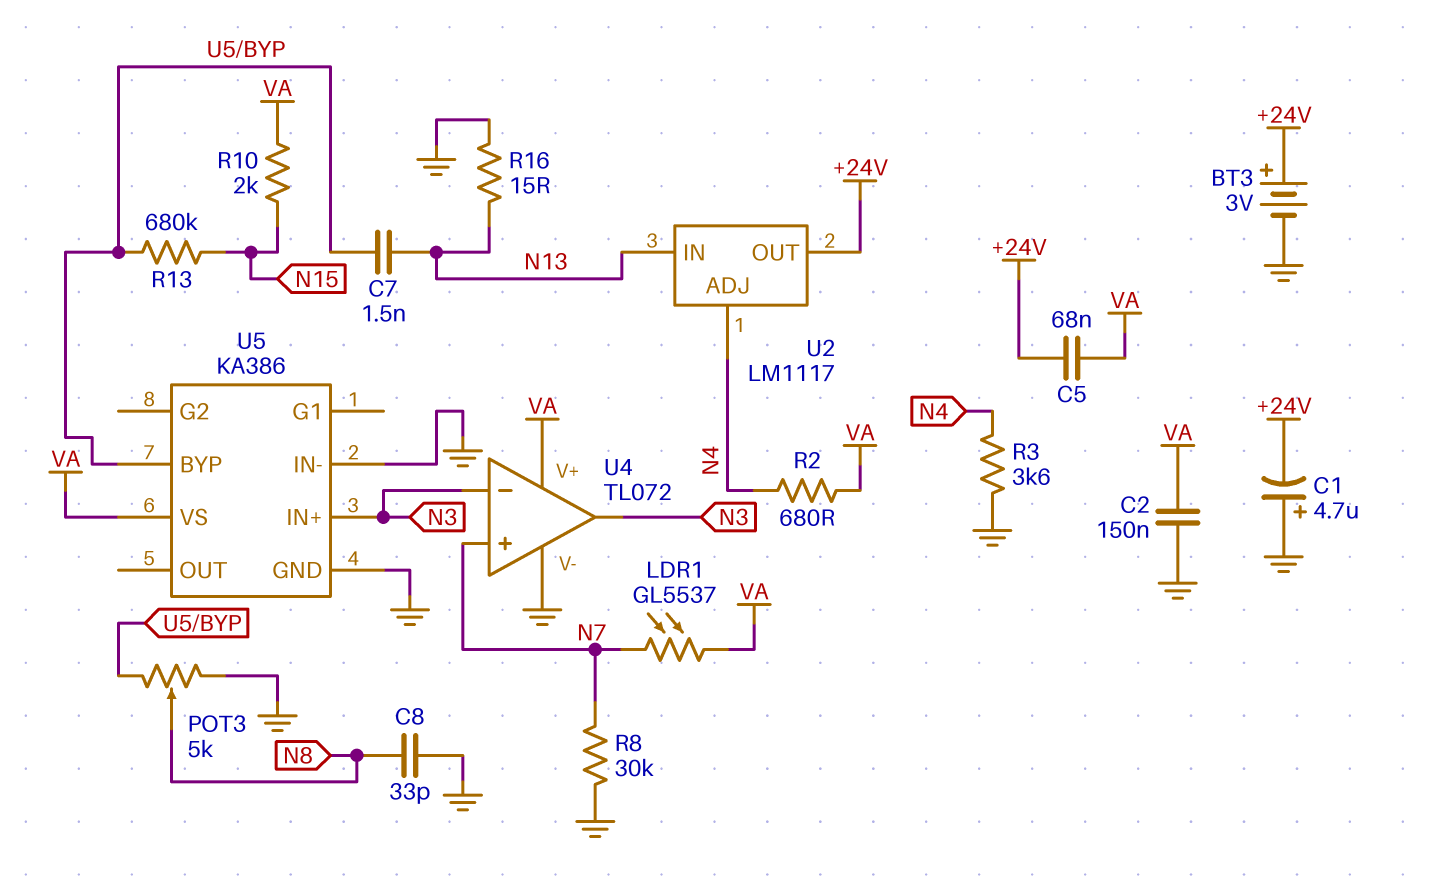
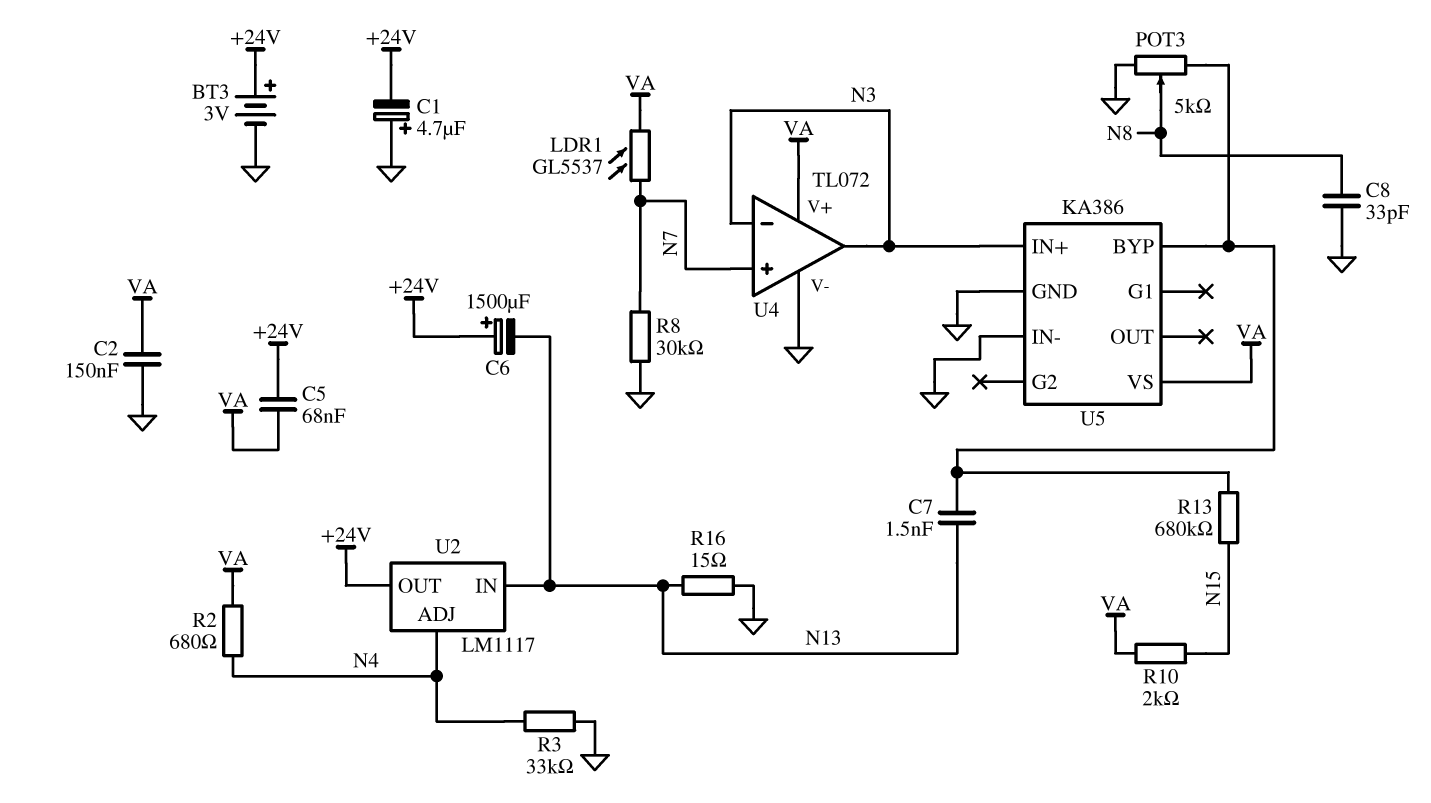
C6: none -> 1500uF (plus +24V, minus N13)
R3: 3.6k (GND, N4) -> 33k (GND, N4)

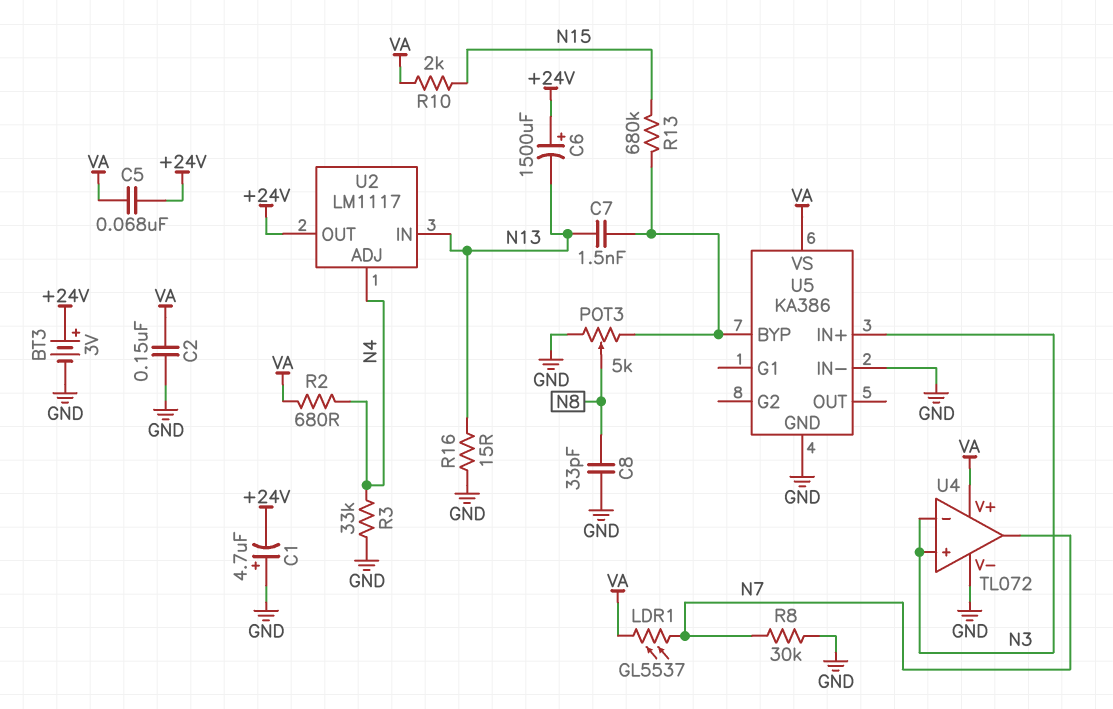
U4 pin in+: N7 -> N3
U4 pin out: N3 -> N7

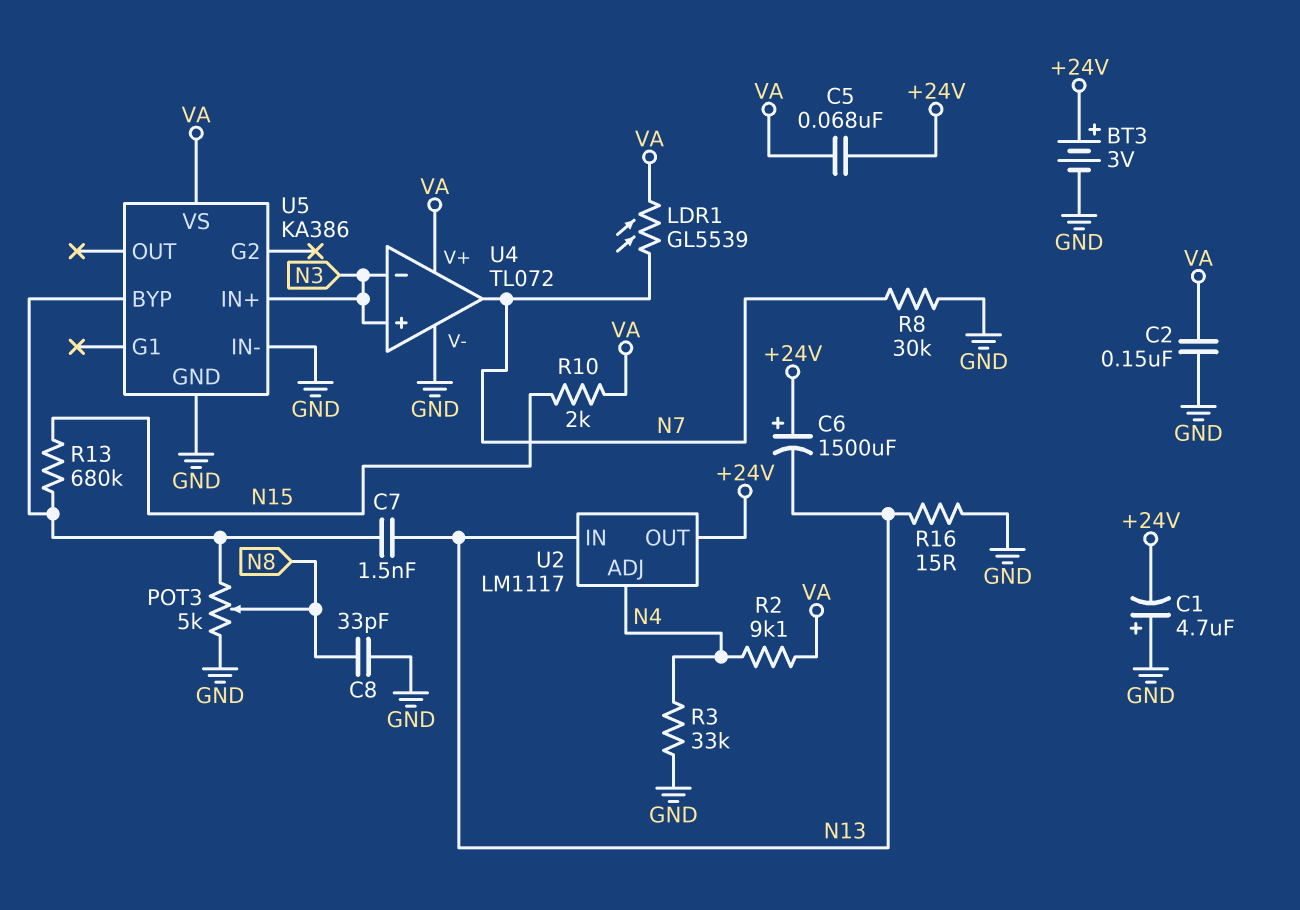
LDR1: GL5537 (N7, VA) -> GL5539 (N7, VA)
R2: 680 (N4, VA) -> 9.1k (N4, VA)

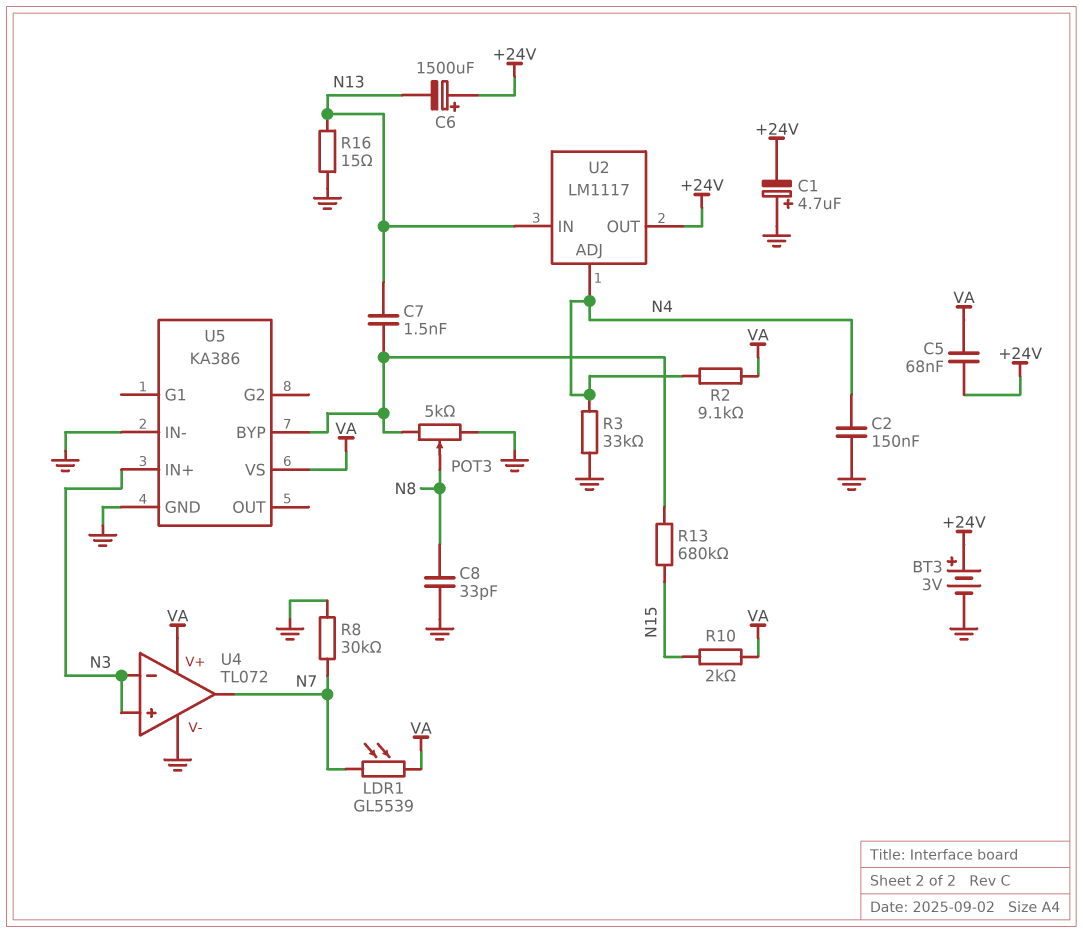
C2: 150nF (GND, VA) -> 150nF (GND, N4)

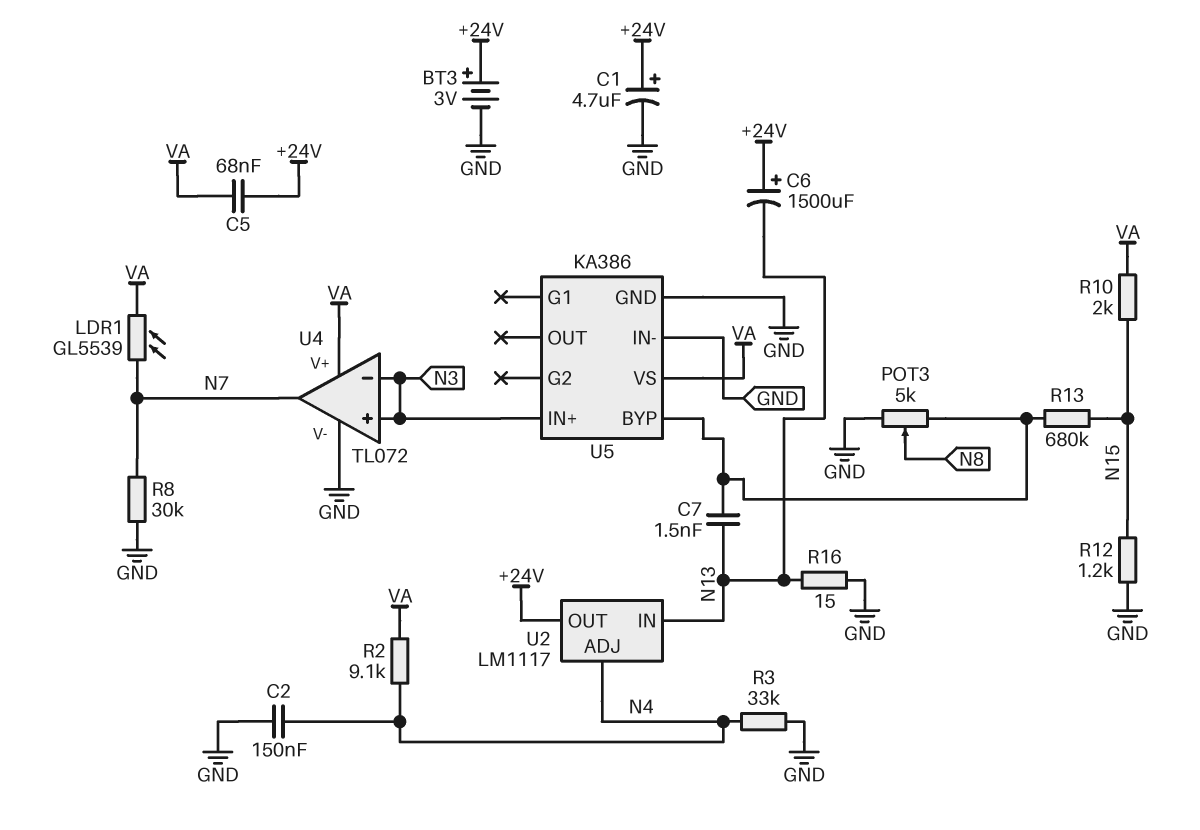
C1: 4.7uF (plus GND, minus +24V) -> 4.7uF (plus +24V, minus GND)
C8: 33pF (GND, N8) -> none
R12: none -> 1.2k (GND, N15)

